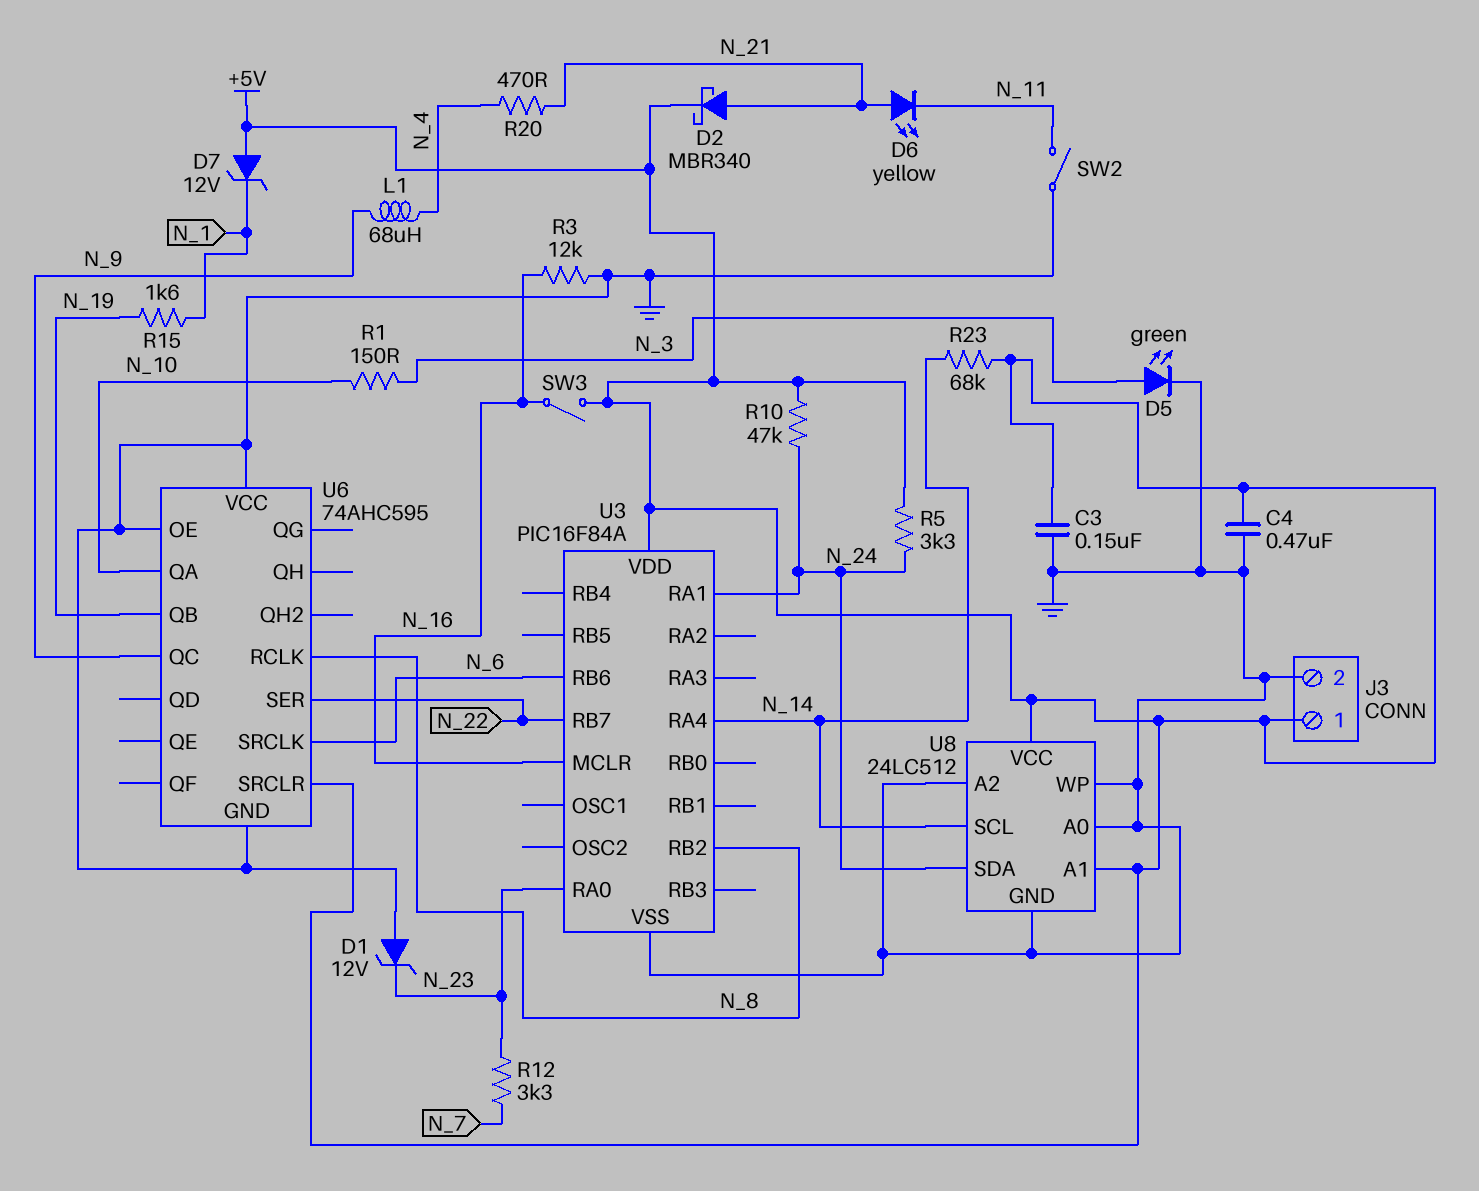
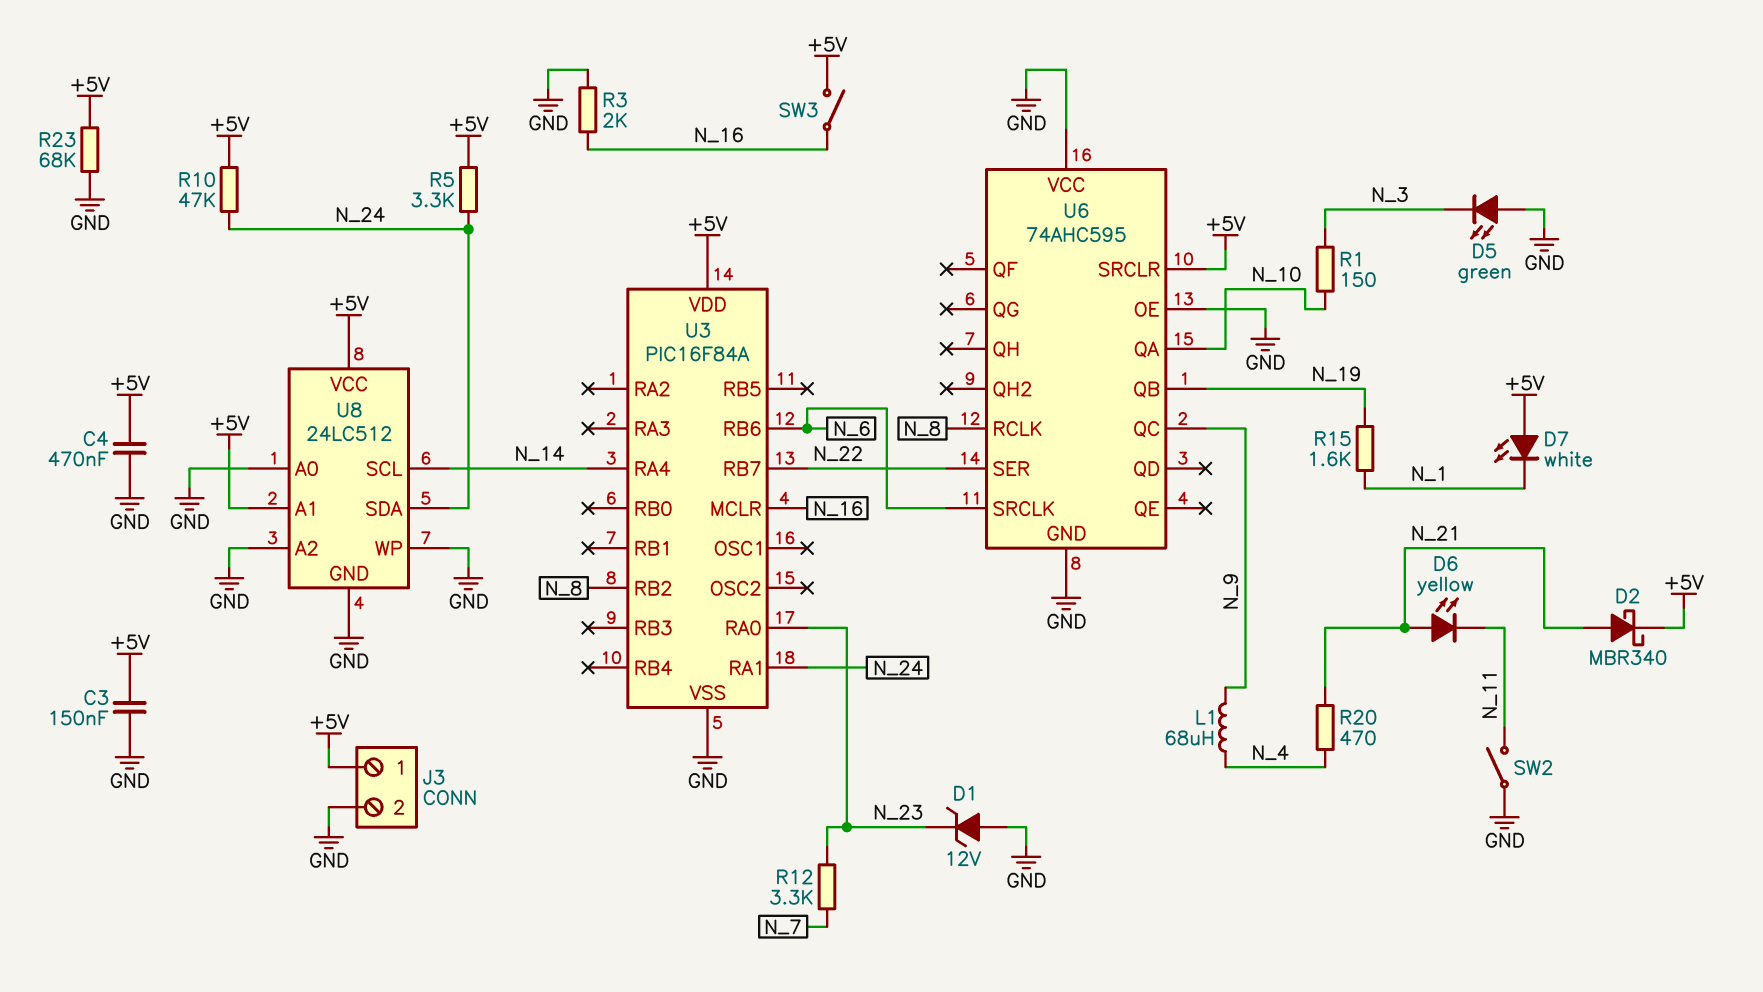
D5: LED green (A N_3, K GND) -> LED green (A GND, K N_3)
D7: zener 12V (A +5V, K N_1) -> LED white (A +5V, K N_1)
R3: 12k (GND, N_16) -> 2k (GND, N_16)
R23: 68k (+5V, N_14) -> 68k (+5V, GND)

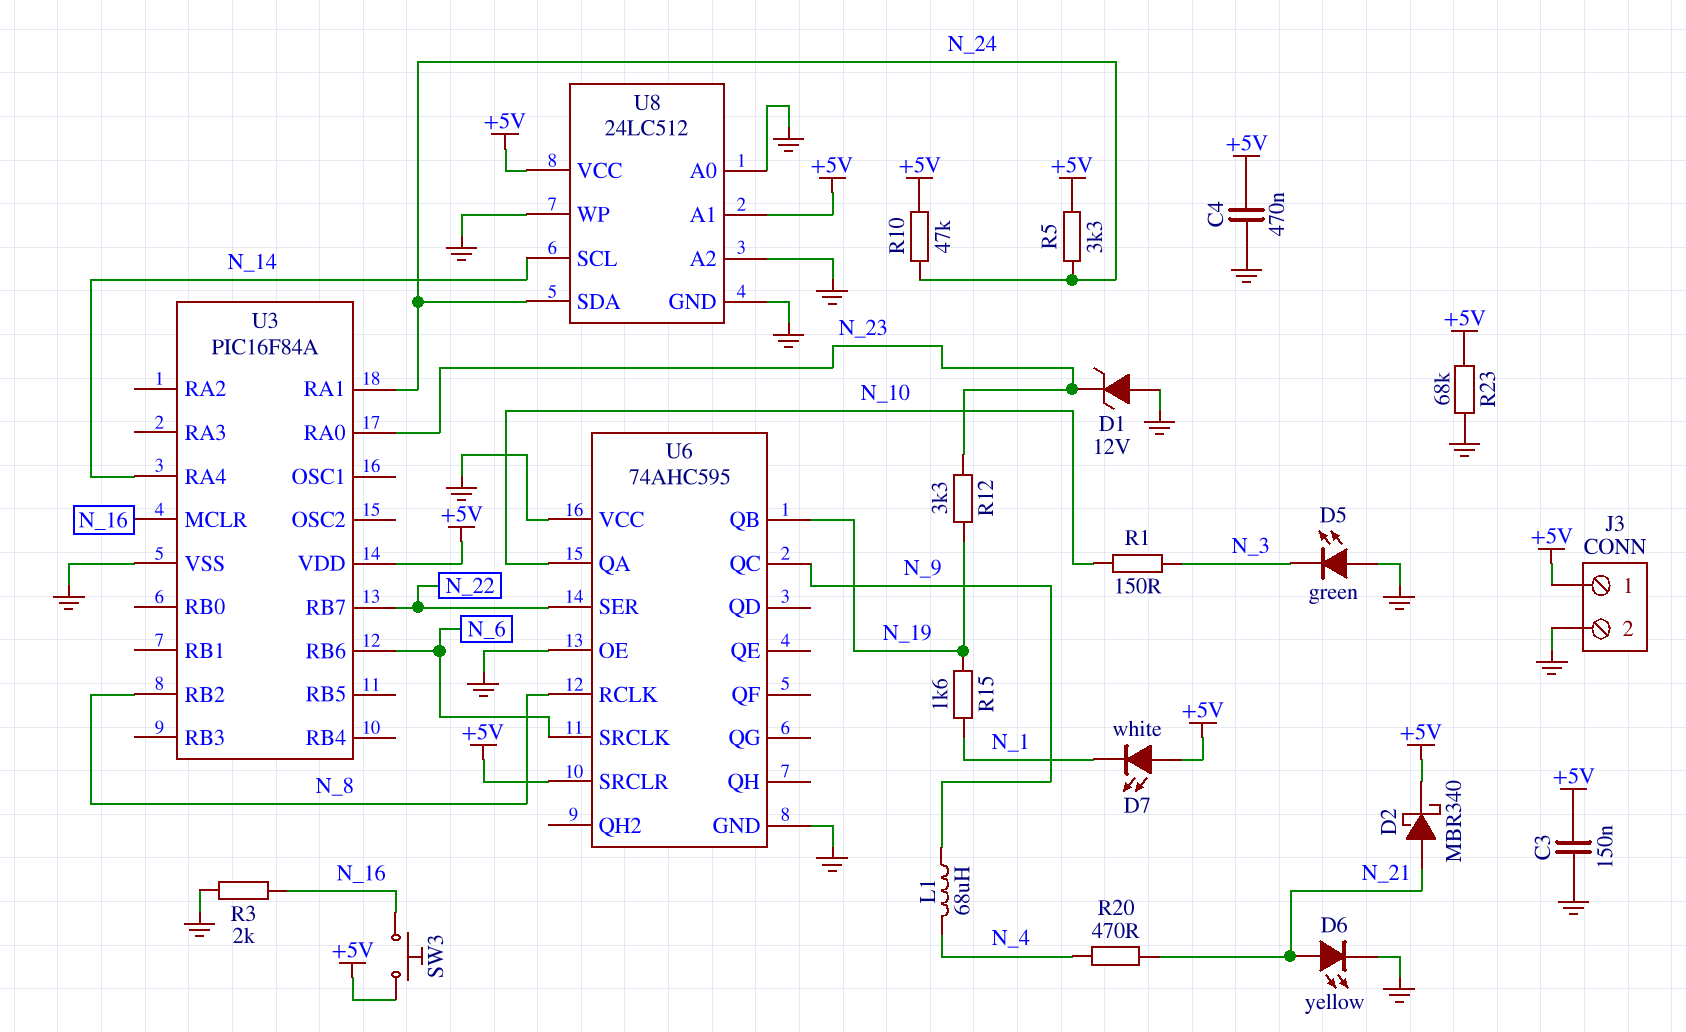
D6: LED yellow (A N_21, K N_11) -> LED yellow (A N_21, K GND)
R12: 3.3k (N_7, N_23) -> 3.3k (N_19, N_23)
SW2: switch (GND, N_11) -> none
SW3: switch (+5V, N_16) -> button (+5V, N_16)

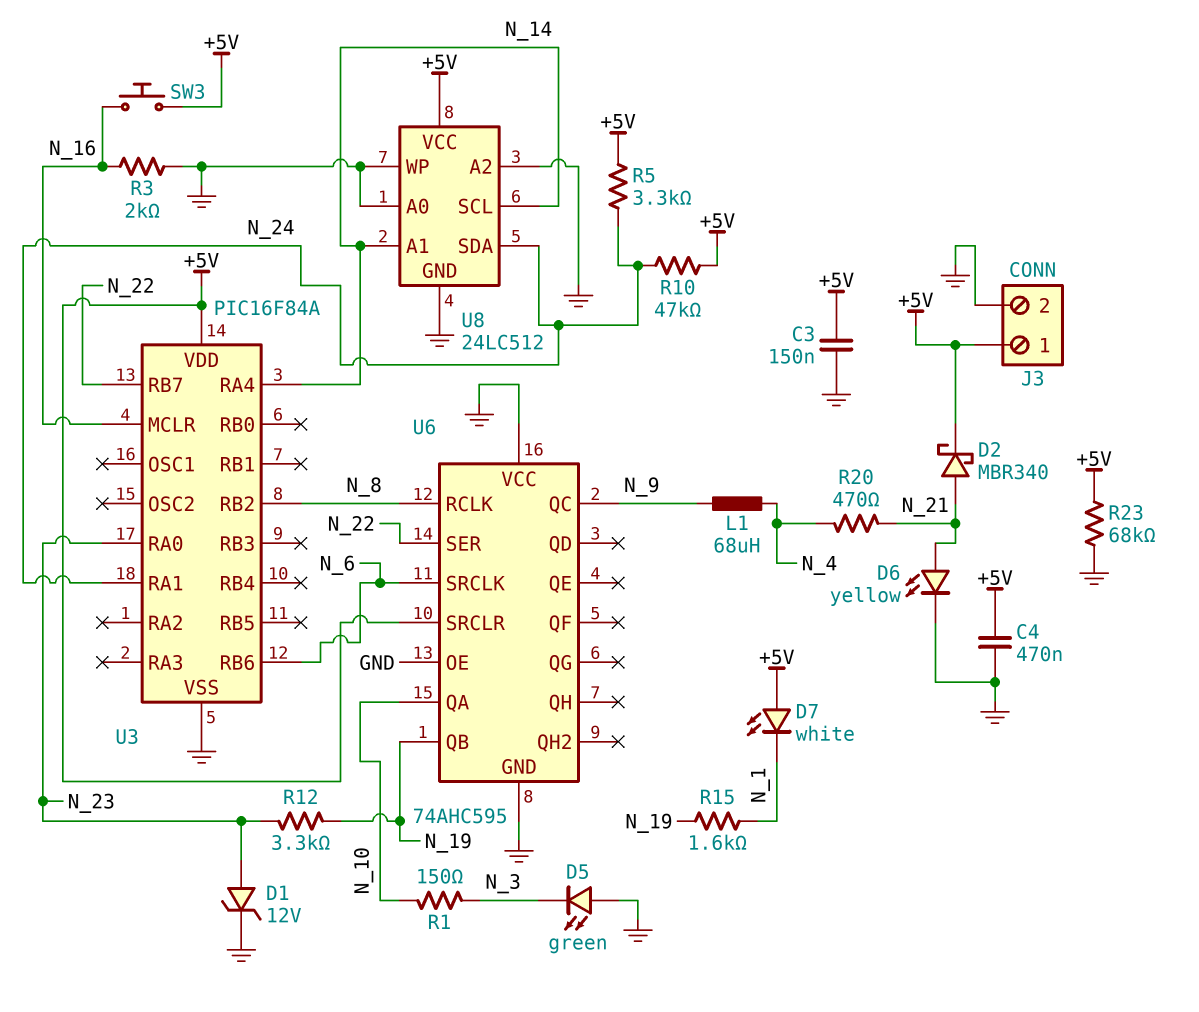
D1: zener 12V (A GND, K N_23) -> zener 12V (A N_23, K GND)
U8 pin A1: +5V -> N_14

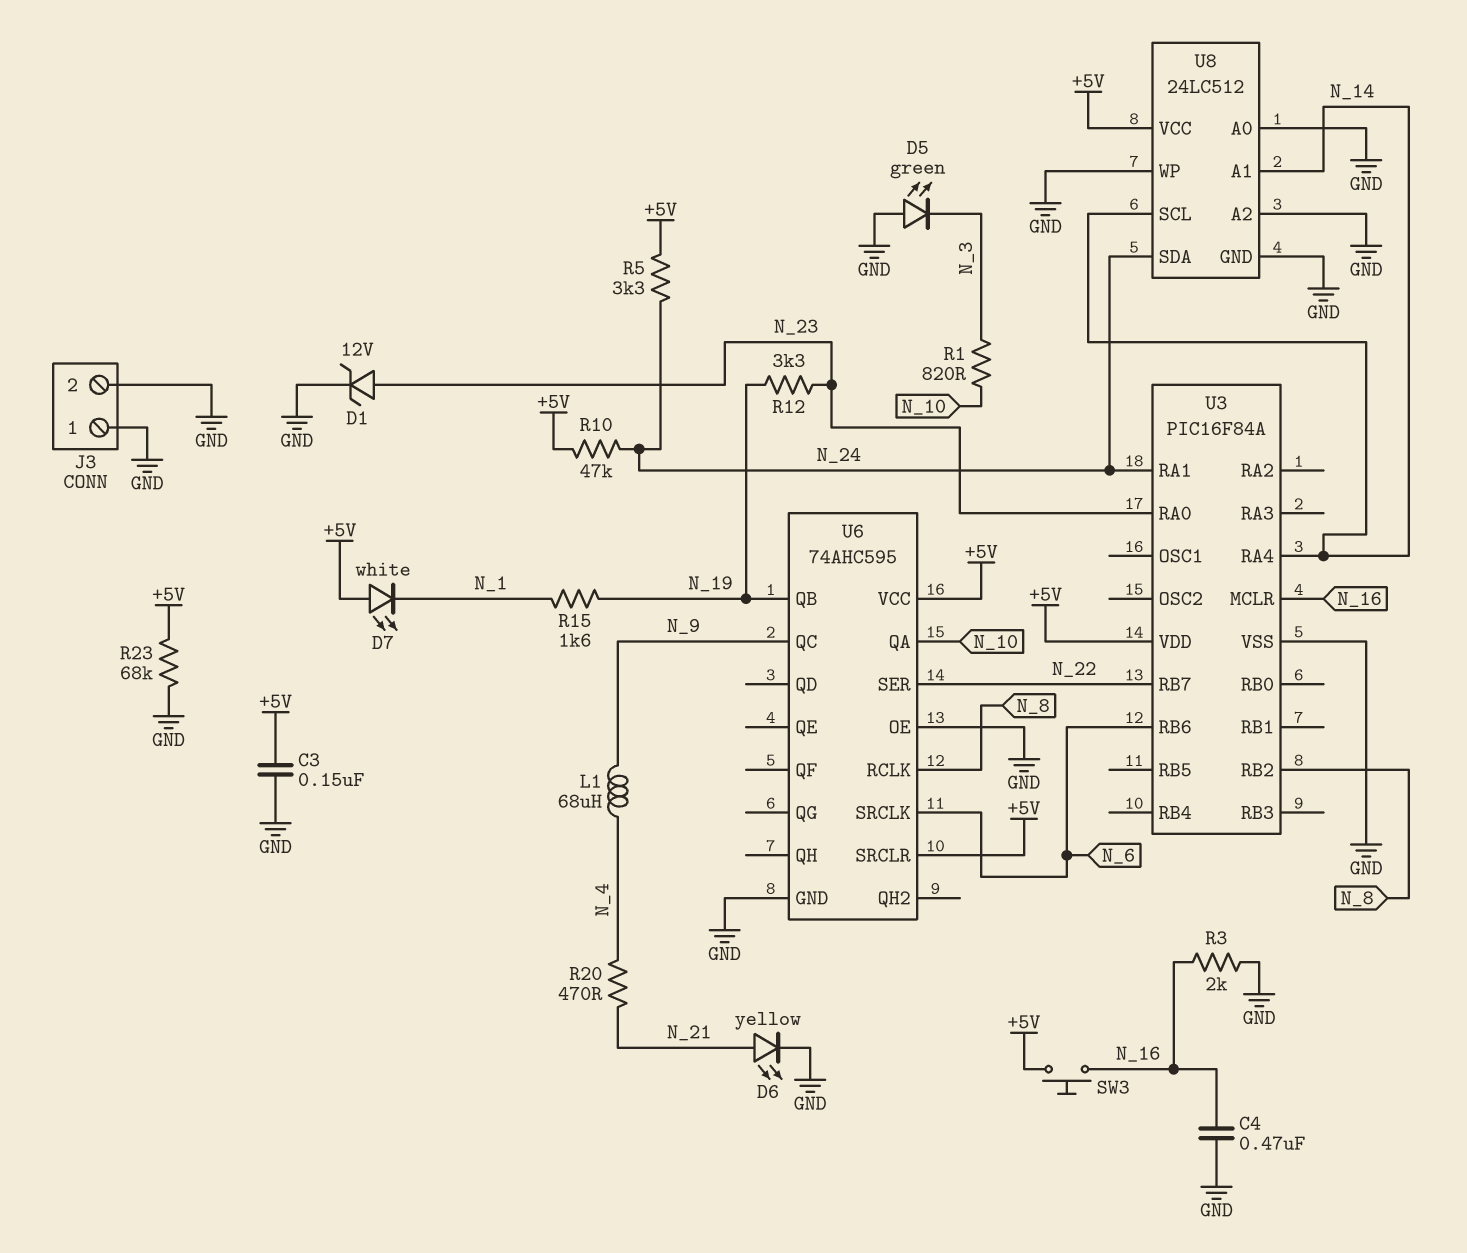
C4: 470nF (+5V, GND) -> 470nF (GND, N_16)
D2: schottky MBR340 (A N_21, K +5V) -> none
J3 pin 1: +5V -> GND
R1: 150 (N_3, N_10) -> 820 (N_3, N_10)
U6 pin VCC: GND -> +5V

